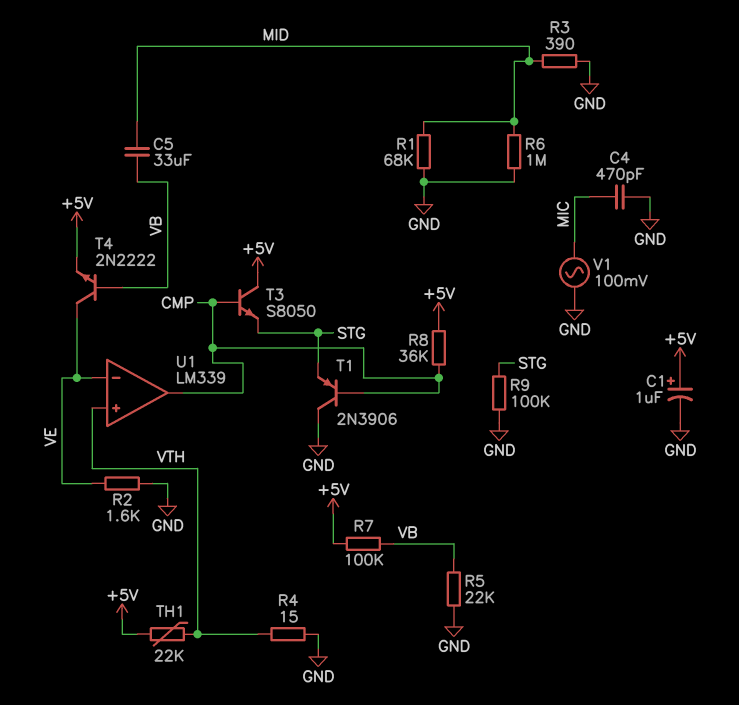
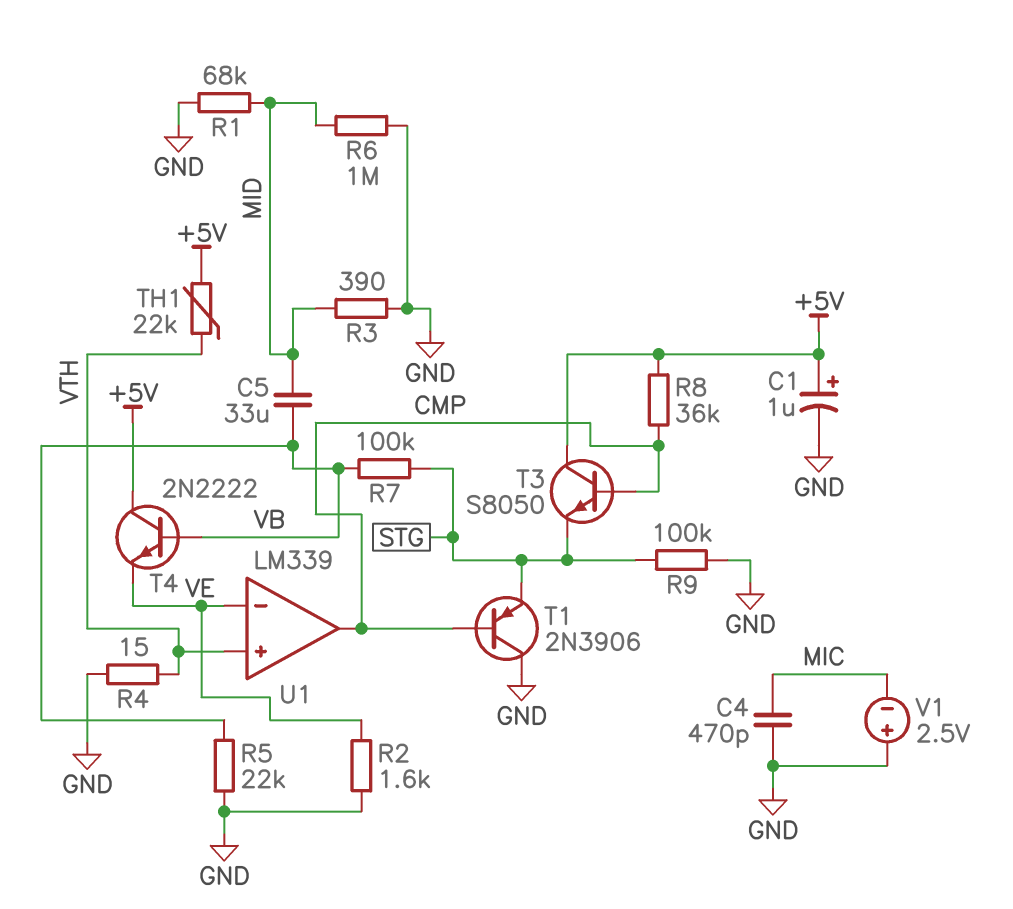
R7: 100k (+5V, VB) -> 100k (STG, VB)
T4: NPN 2N2222 (B VB, C VE, E +5V) -> NPN 2N2222 (B VB, C +5V, E VE)
V1: AC 100mV (GND, MIC) -> 2.5V (plus GND, minus MIC)

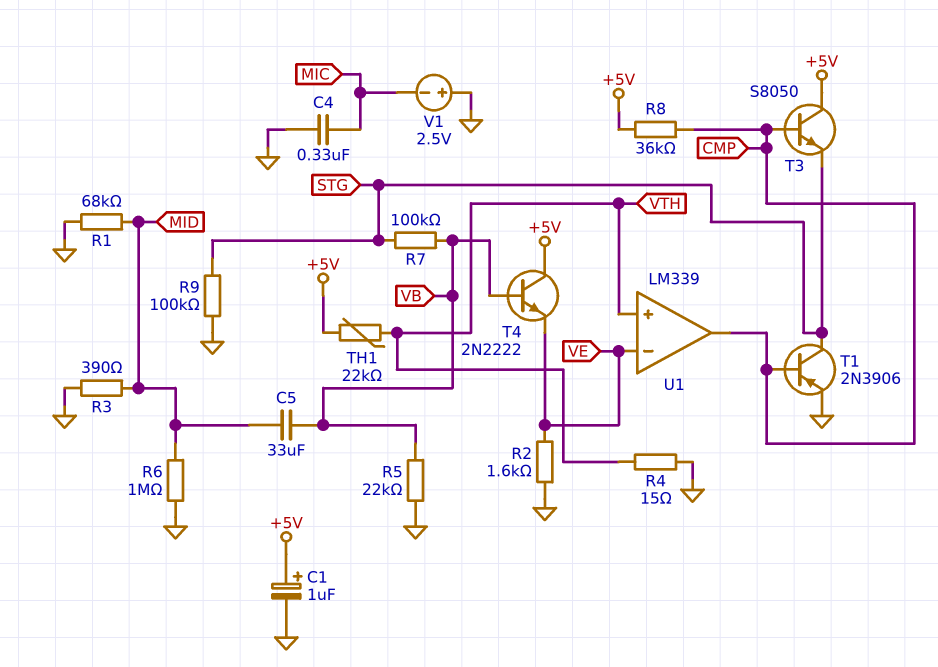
C4: 470pF (GND, MIC) -> 330nF (GND, MIC)
T1: PNP 2N3906 (B CMP, C GND, E STG) -> PNP 2N3906 (B CMP, C STG, E GND)

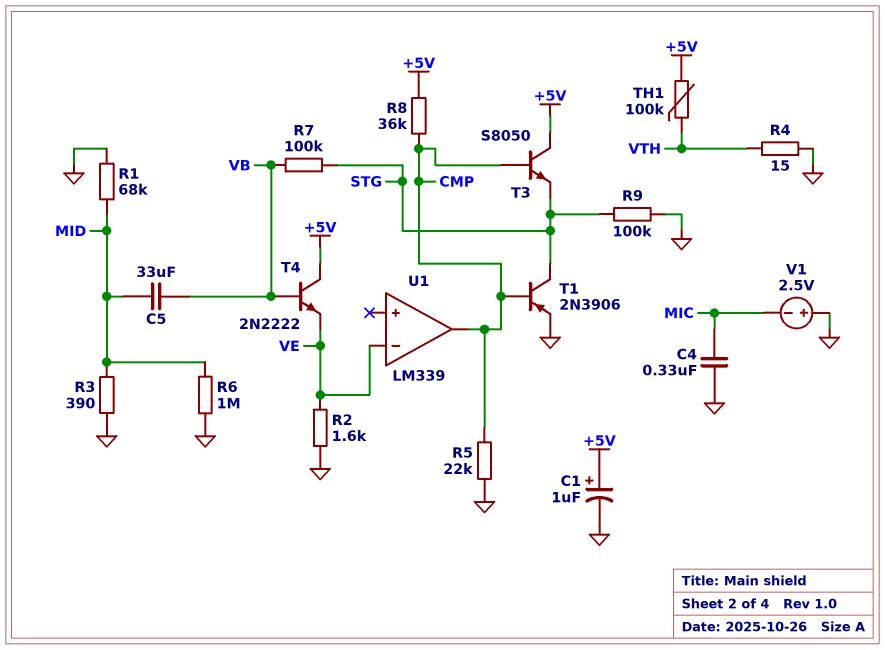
R5: 22k (GND, VB) -> 22k (CMP, GND)
TH1: 22k (+5V, VTH) -> 100k (+5V, VTH)
U1 pin in+: VTH -> none

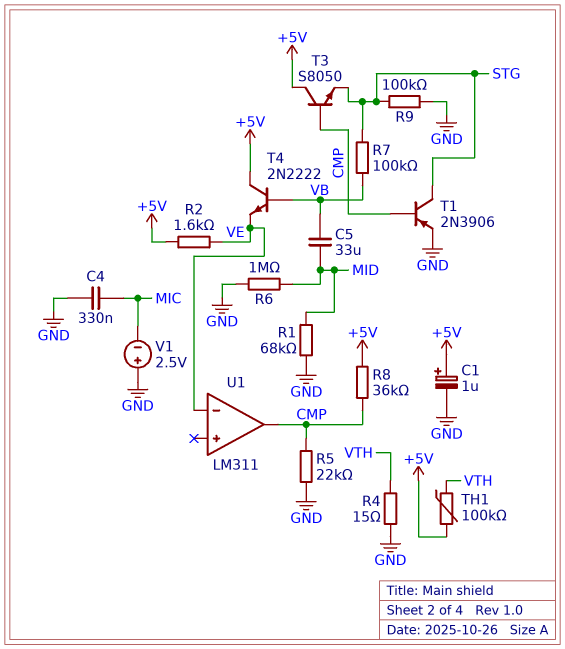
R2: 1.6k (GND, VE) -> 1.6k (+5V, VE)
R3: 390 (GND, MID) -> none
U1: LM339 -> LM311

